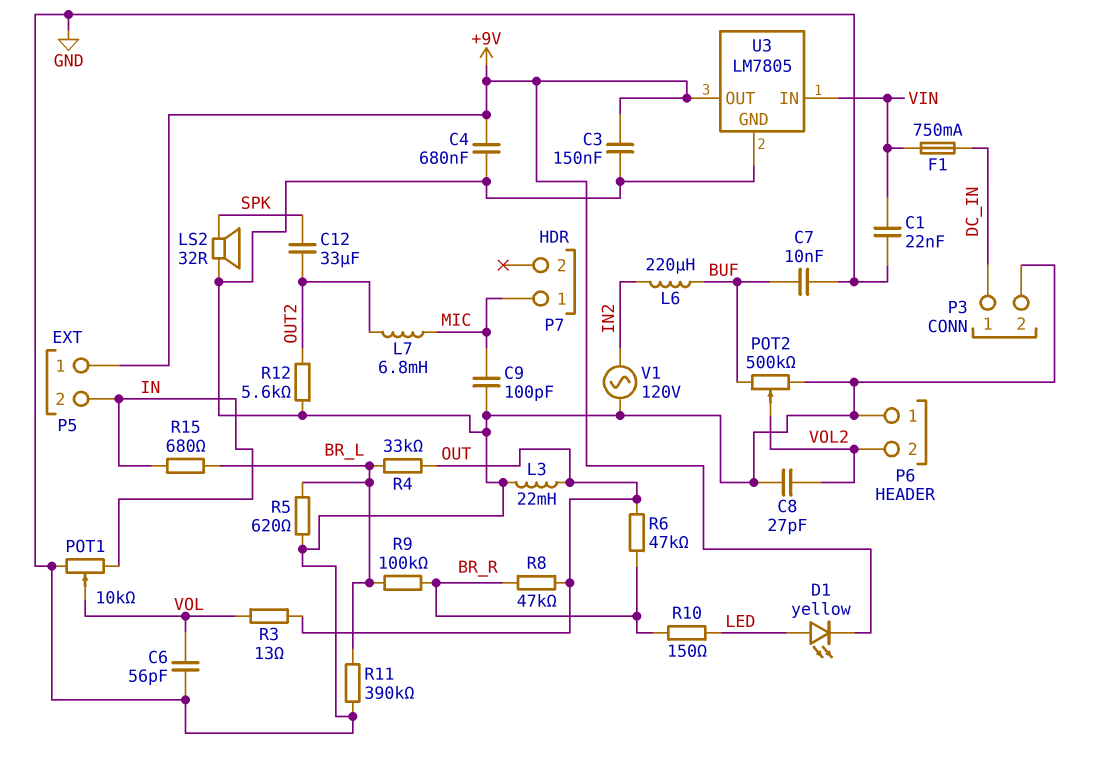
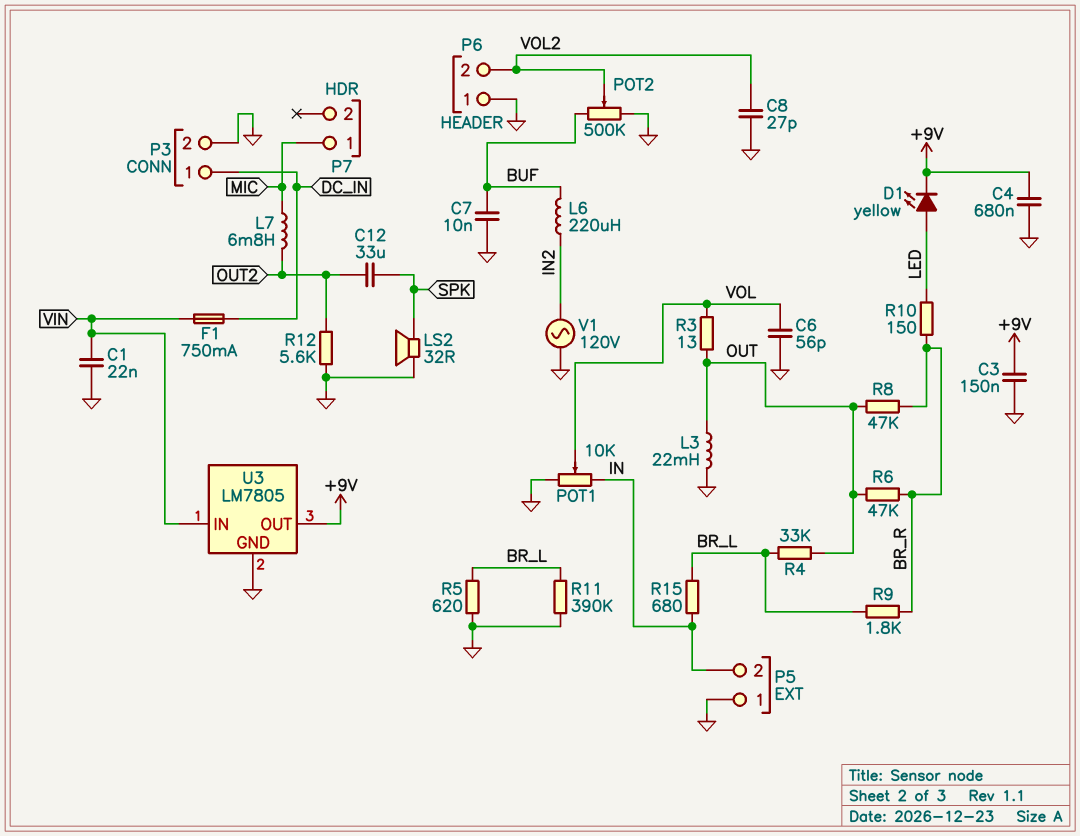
C9: 100pF (GND, MIC) -> none
P5 pin 1: +9V -> GND
R9: 100k (BR_L, BR_R) -> 1.8k (BR_L, BR_R)

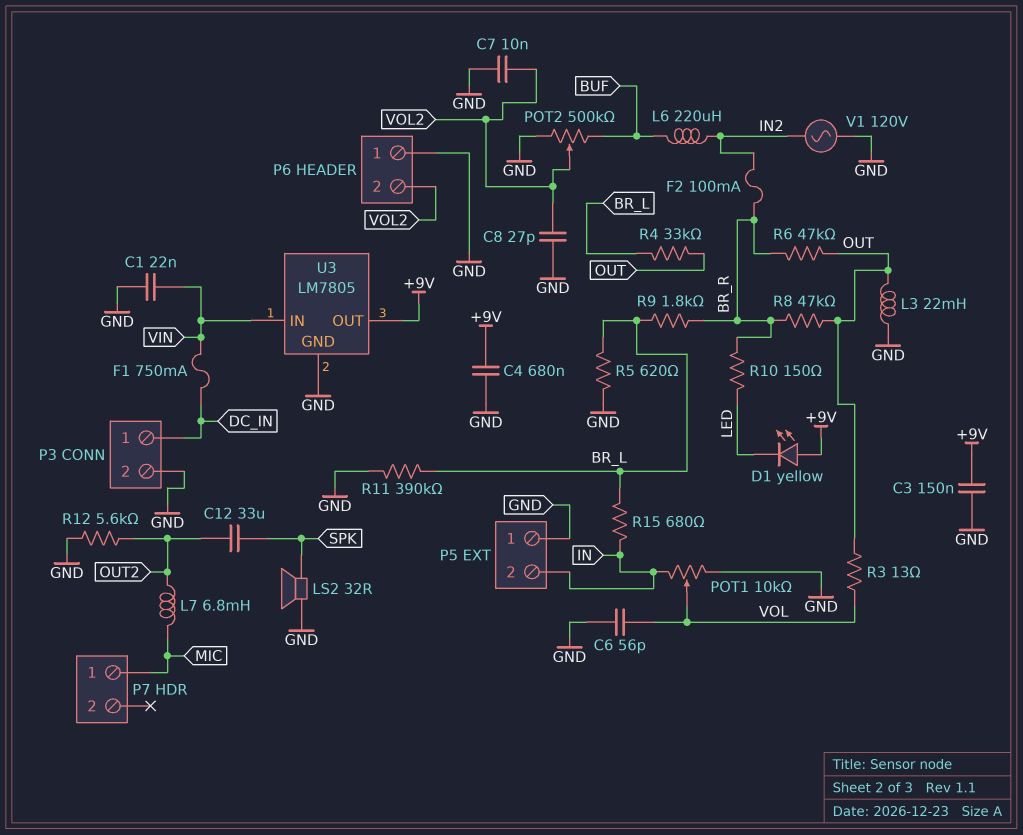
C7: 10nF (BUF, GND) -> 10nF (GND, VOL2)
D1: LED yellow (A LED, K +9V) -> LED yellow (A +9V, K LED)
F2: none -> 100mA (BR_R, IN2)

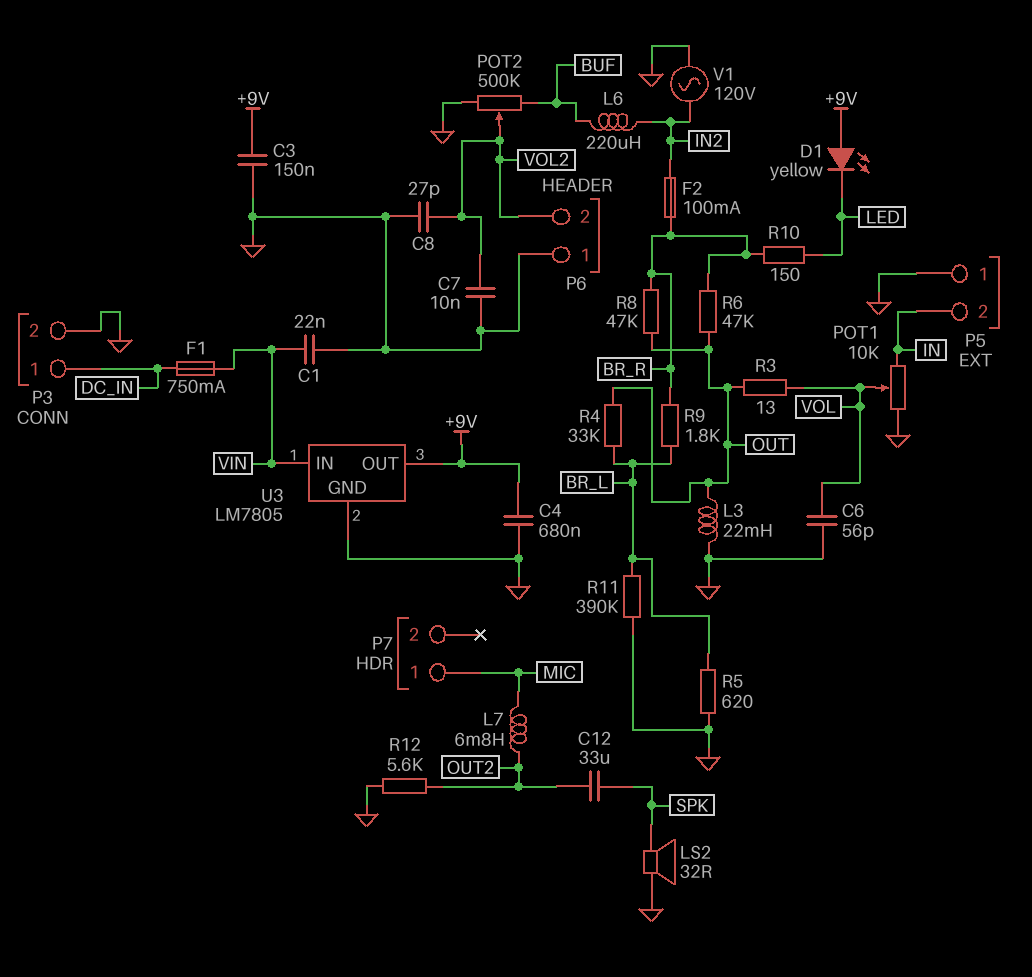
R15: 680 (BR_L, IN) -> none

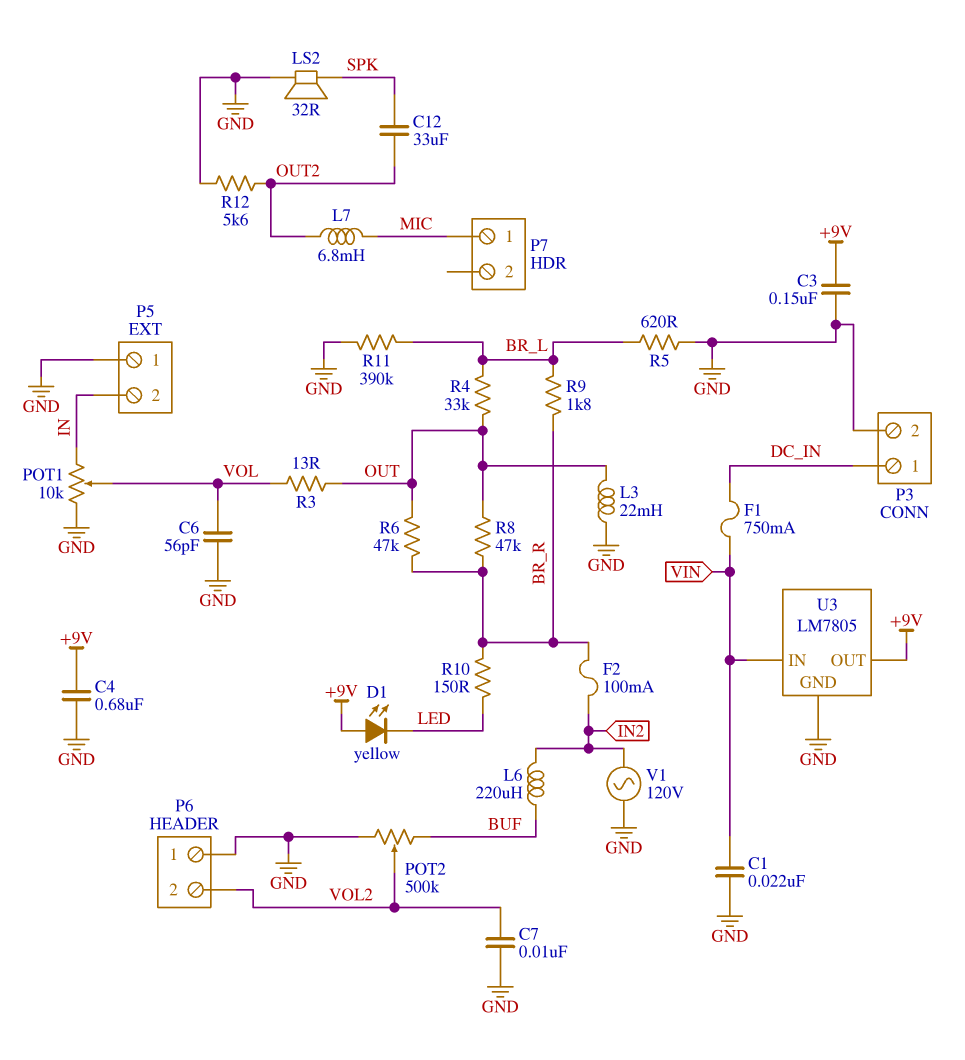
C8: 27pF (GND, VOL2) -> none

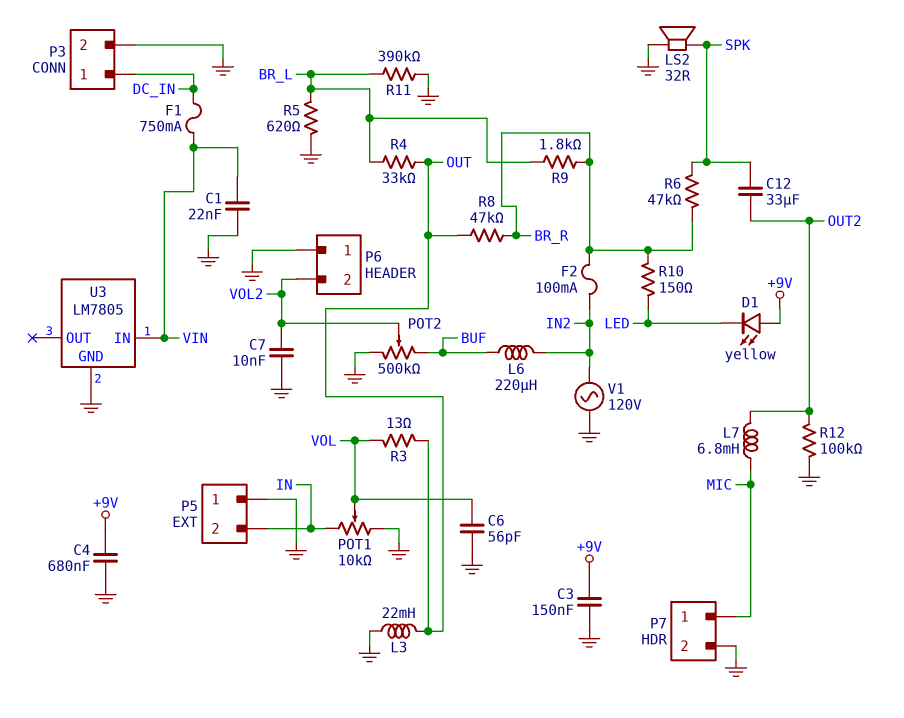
P7 pin 2: none -> GND
R6: 47k (BR_R, OUT) -> 47k (BR_R, SPK)
R12: 5.6k (GND, OUT2) -> 100k (GND, OUT2)
U3 pin OUT: +9V -> none

